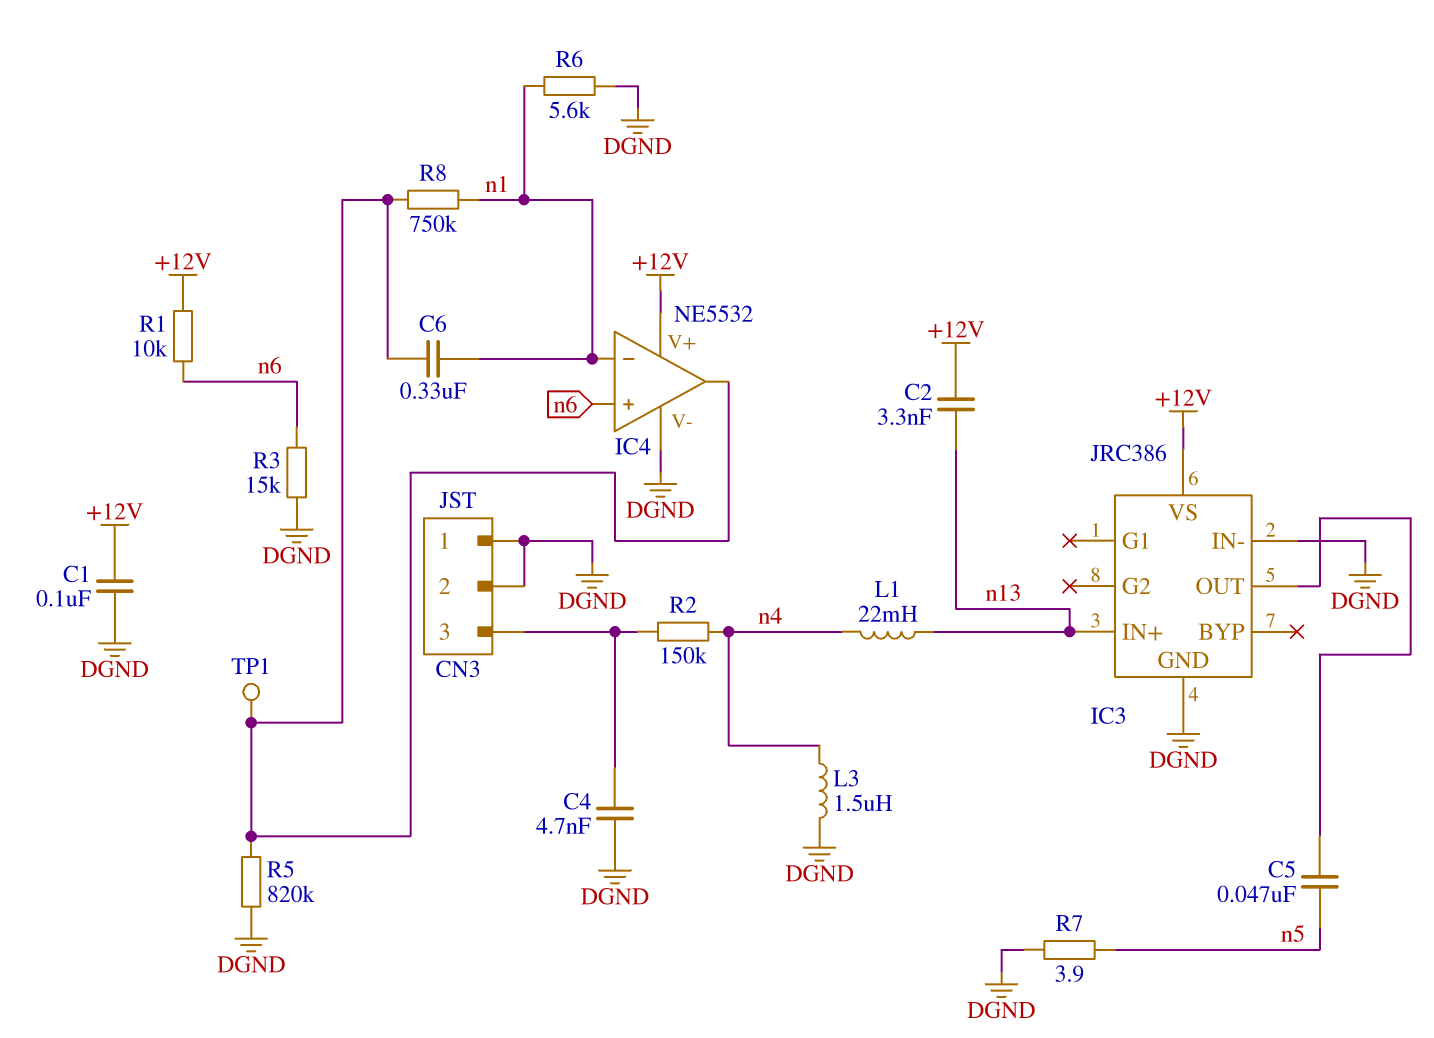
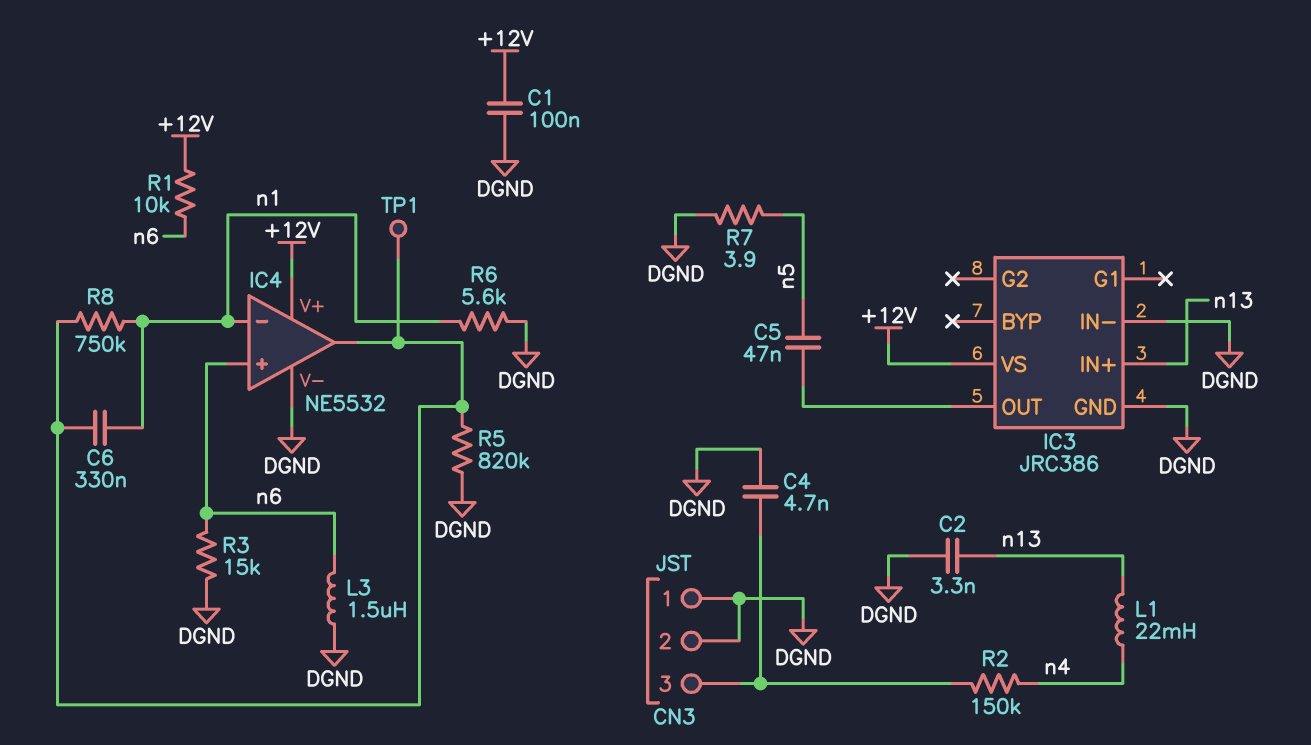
C2: 3.3nF (+12V, n13) -> 3.3nF (DGND, n13)
L3: 1.5uH (DGND, n4) -> 1.5uH (DGND, n6)

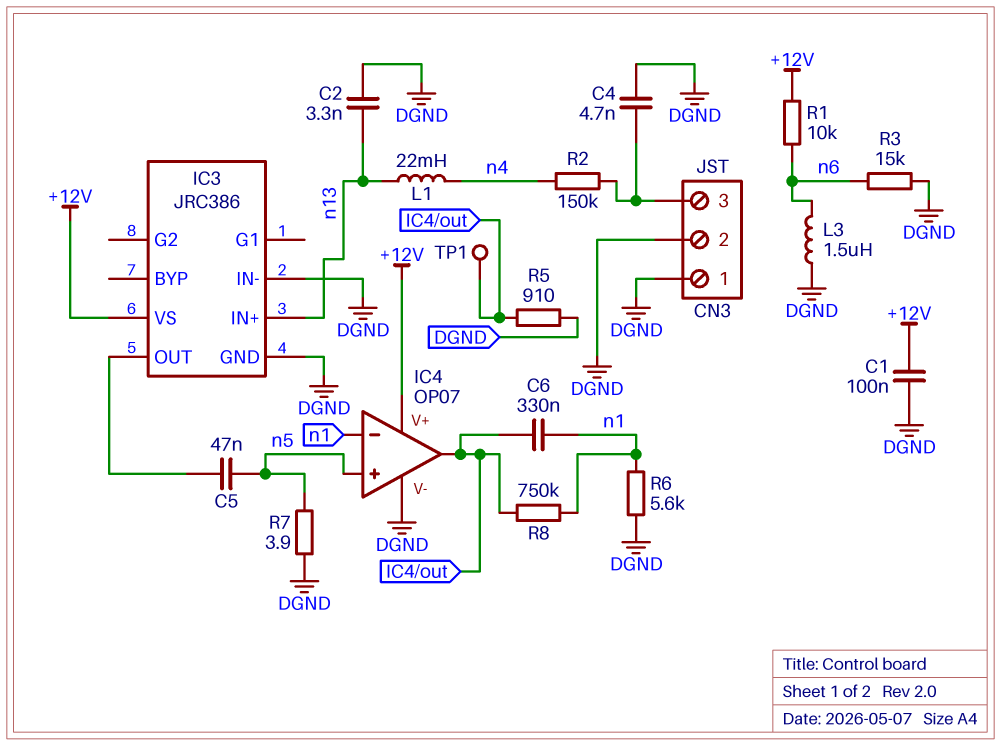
IC4: NE5532 -> OP07
IC4 pin in+: n6 -> n5
R5: 820k (DGND, IC4/out) -> 910 (DGND, IC4/out)

